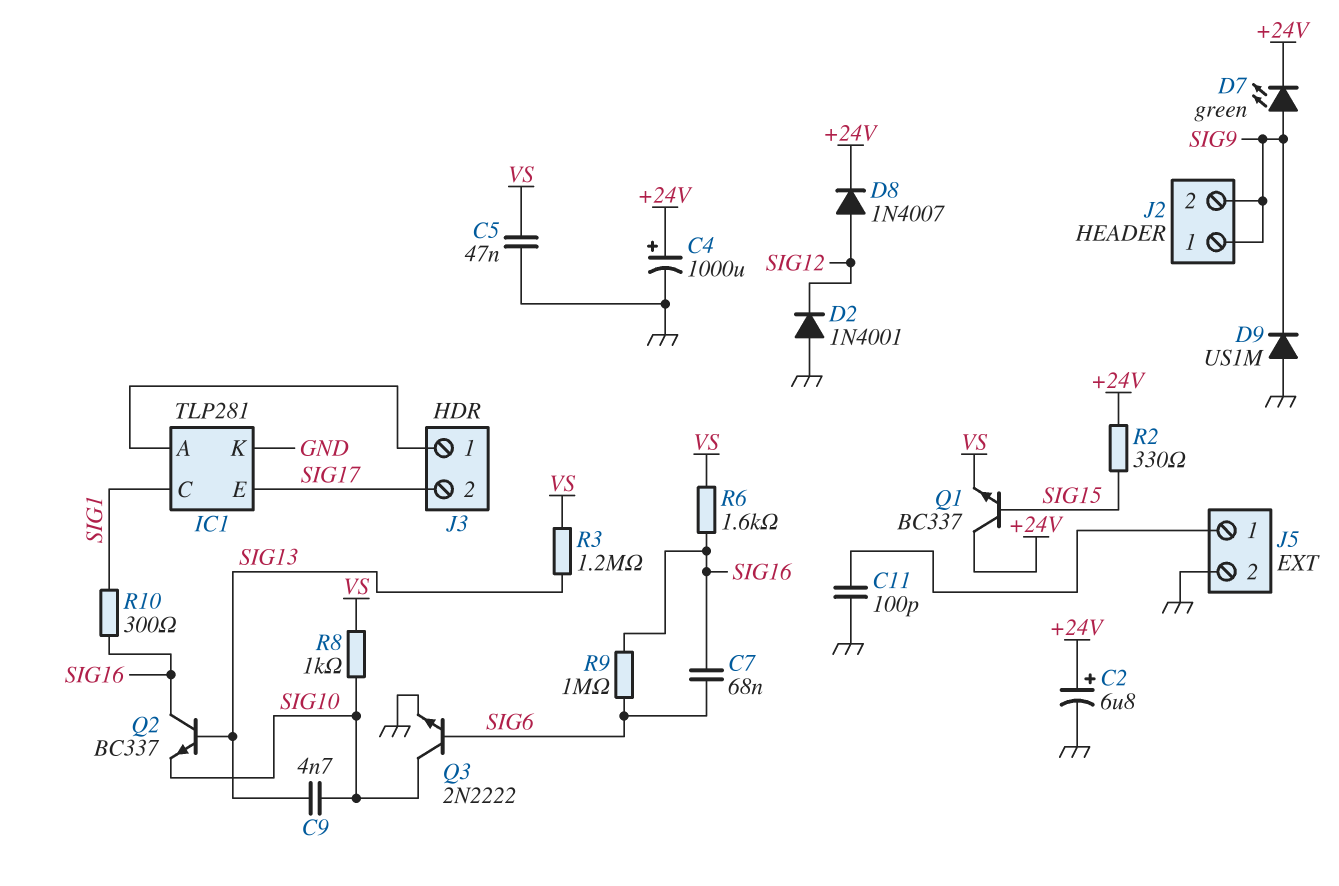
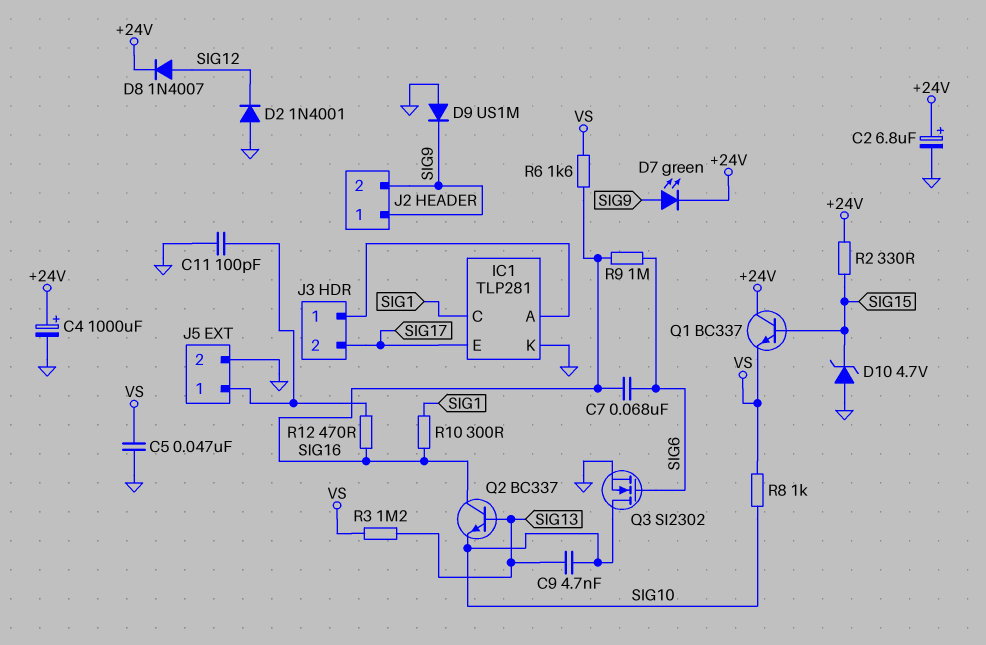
D10: none -> zener 4.7V (A GND, K SIG15)
Q3: NPN 2N2222 (B SIG6, C SIG10, E GND) -> NMOS SI2302 (G SIG6, D SIG10, S GND)
R12: none -> 470 (J5/1, SIG16)

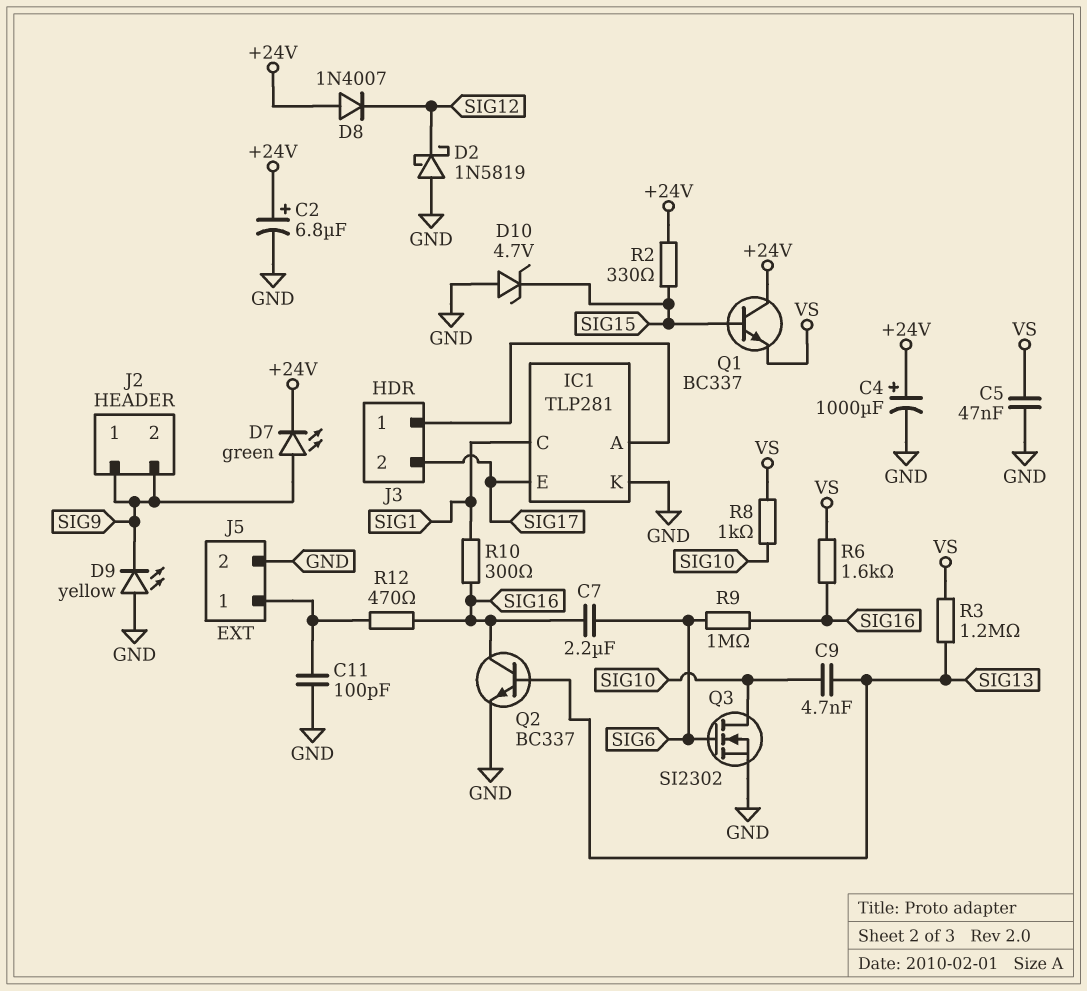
C7: 68nF (SIG6, SIG16) -> 2.2uF (SIG6, SIG16)
D2: diode 1N4001 (A GND, K SIG12) -> schottky 1N5819 (A GND, K SIG12)
D8: diode 1N4007 (A SIG12, K +24V) -> diode 1N4007 (A +24V, K SIG12)
D9: diode US1M (A GND, K SIG9) -> LED yellow (A GND, K SIG9)
Q2: NPN BC337 (B SIG13, C SIG16, E SIG10) -> NPN BC337 (B SIG13, C SIG16, E GND)

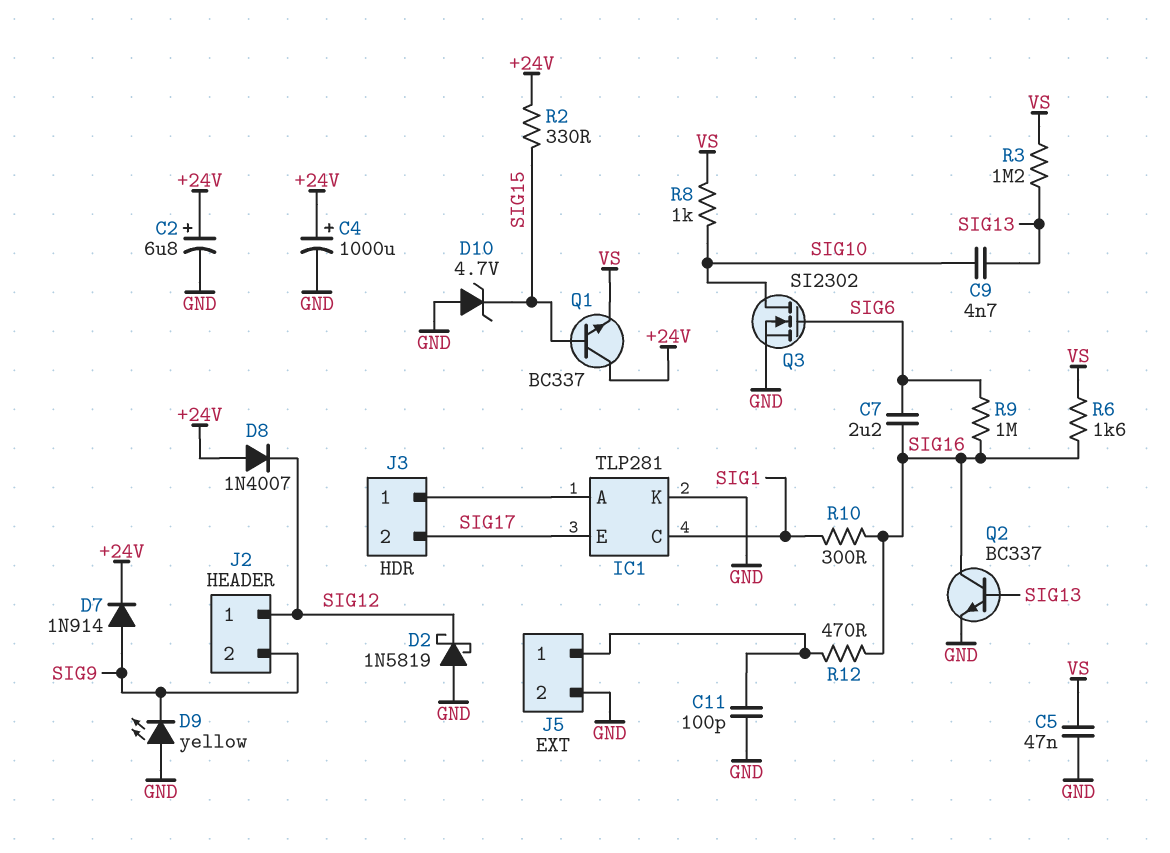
D7: LED green (A SIG9, K +24V) -> diode 1N914 (A SIG9, K +24V)
J2 pin 1: SIG9 -> SIG12

